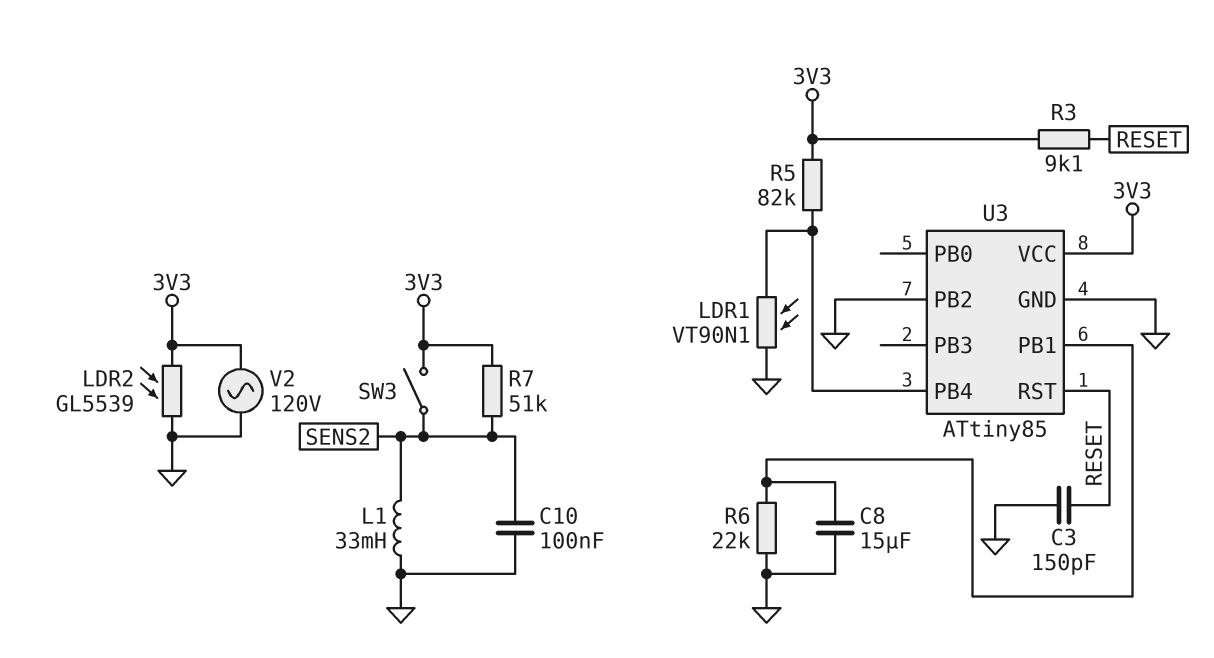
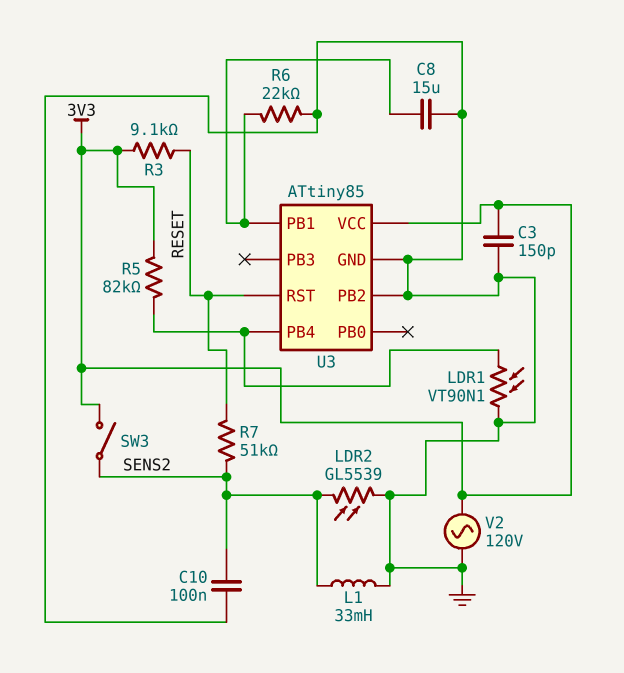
C3: 150pF (GND, RESET) -> 150pF (3V3, GND)
LDR2: GL5539 (3V3, GND) -> GL5539 (GND, SENS2)
R7: 51k (3V3, SENS2) -> 51k (RESET, SENS2)

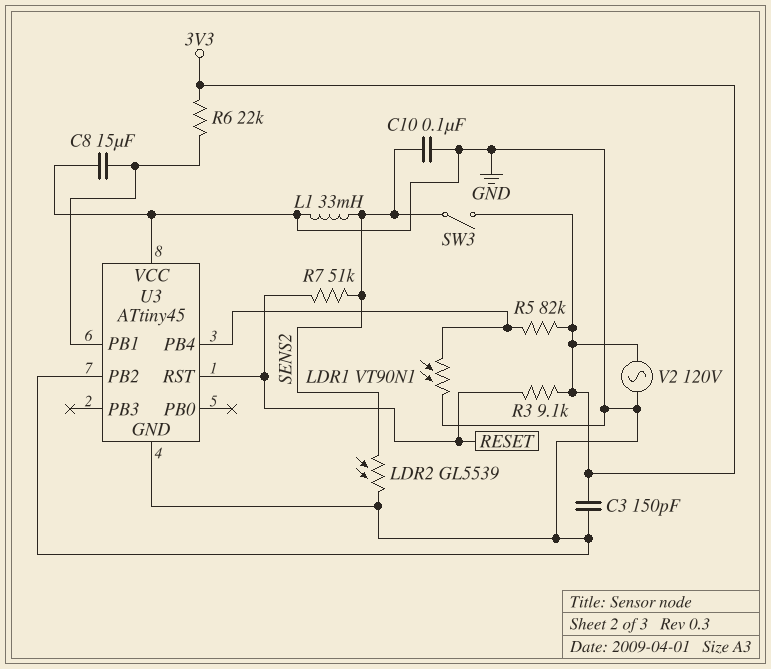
R6: 22k (GND, U3/PB1) -> 22k (3V3, U3/PB1)
U3: ATtiny85 -> ATtiny45
U3 pin VCC: 3V3 -> GND

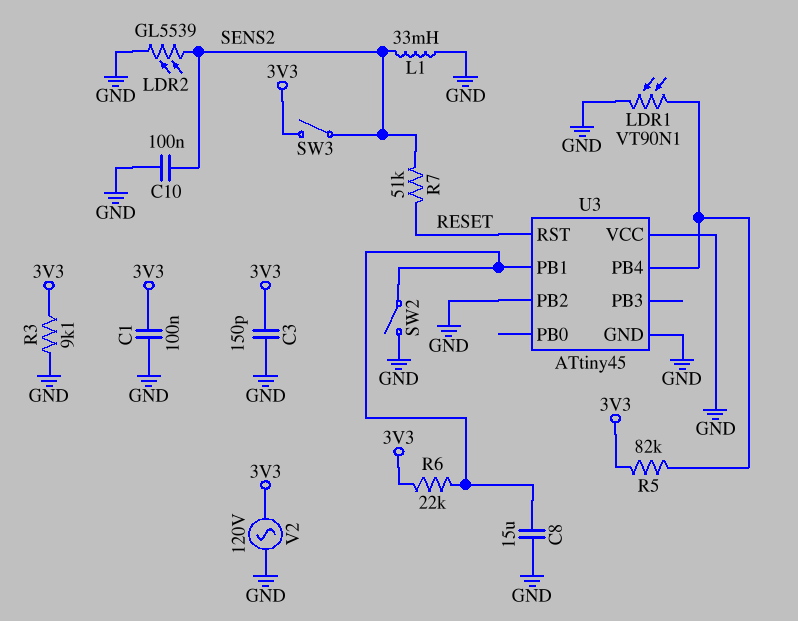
C1: none -> 100nF (3V3, GND)
R3: 9.1k (3V3, RESET) -> 9.1k (3V3, GND)
SW2: none -> switch (GND, U3/PB1)

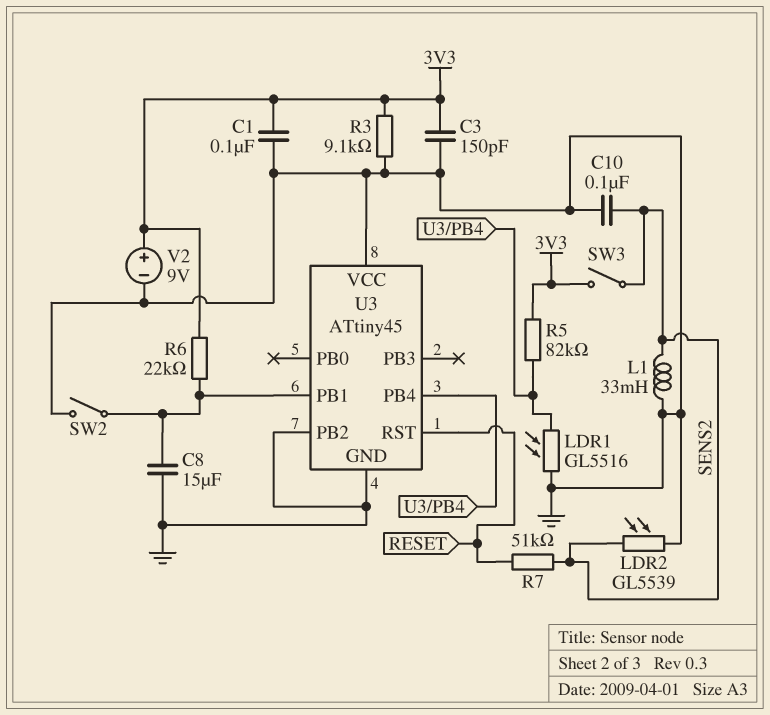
LDR1: VT90N1 (GND, U3/PB4) -> GL5516 (GND, U3/PB4)
V2: AC 120V (3V3, GND) -> 9V (plus 3V3, minus GND)

